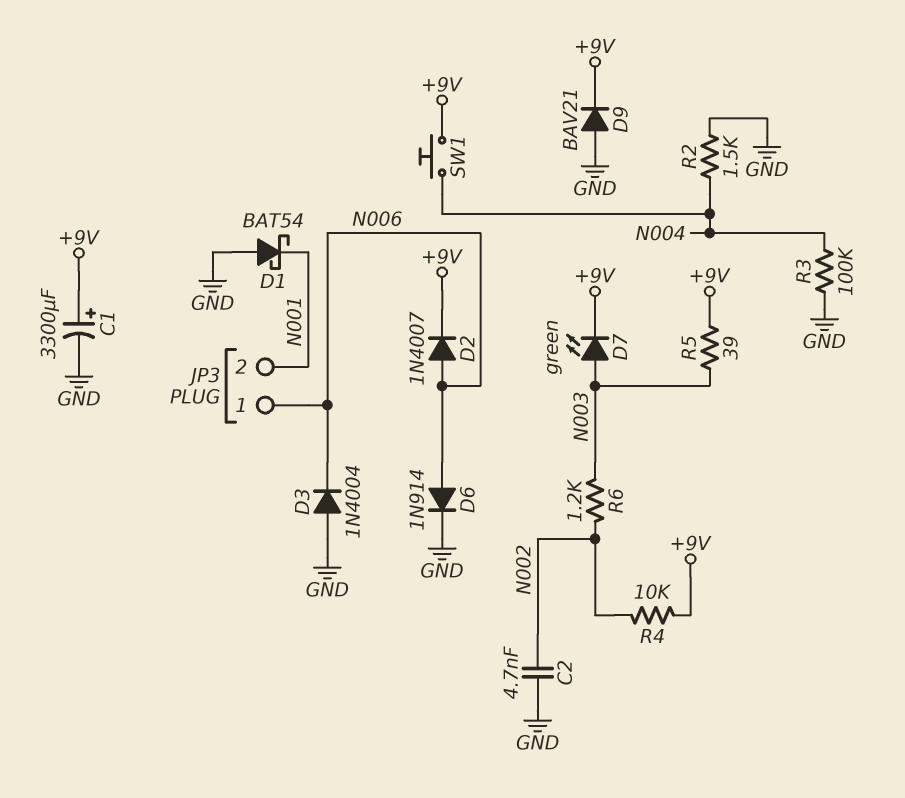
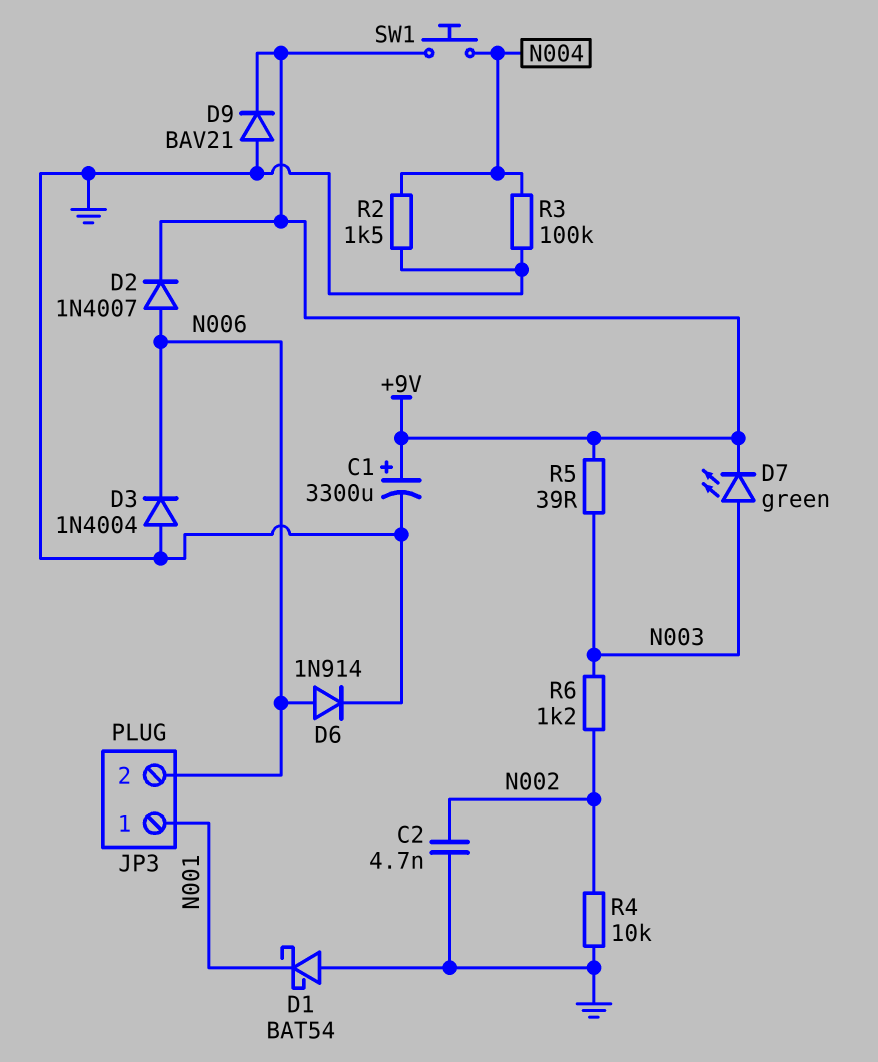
JP3 pin 1: N006 -> N001
JP3 pin 2: N001 -> N006
R4: 10k (+9V, N002) -> 10k (GND, N002)

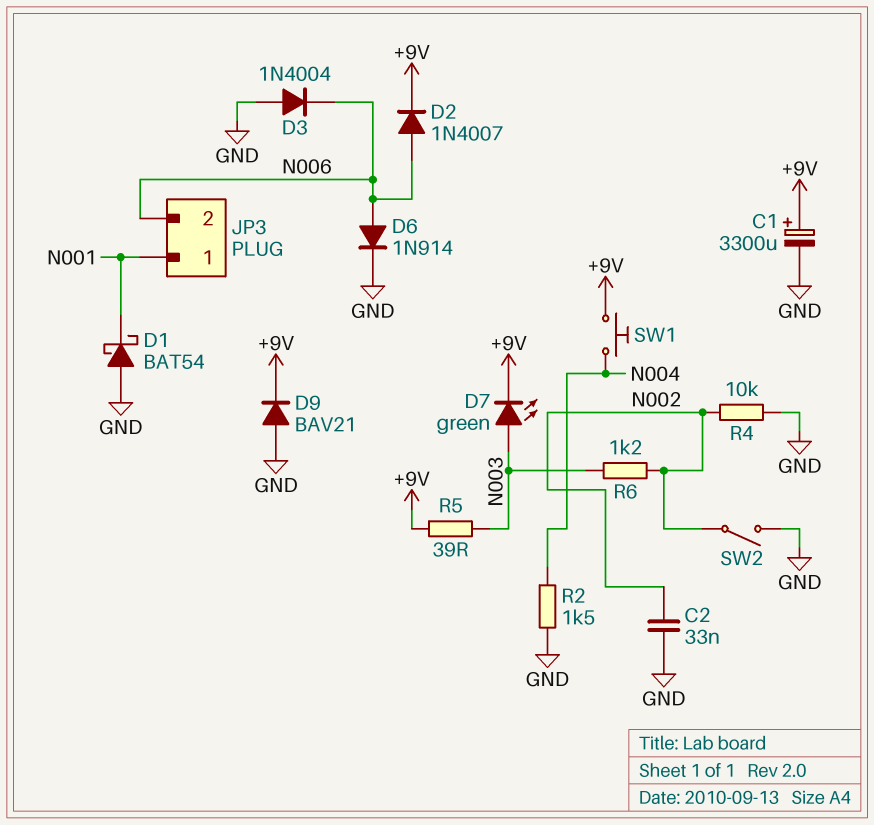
C2: 4.7nF (GND, N002) -> 33nF (GND, N002)
R3: 100k (GND, N004) -> none
SW2: none -> switch (GND, N002)

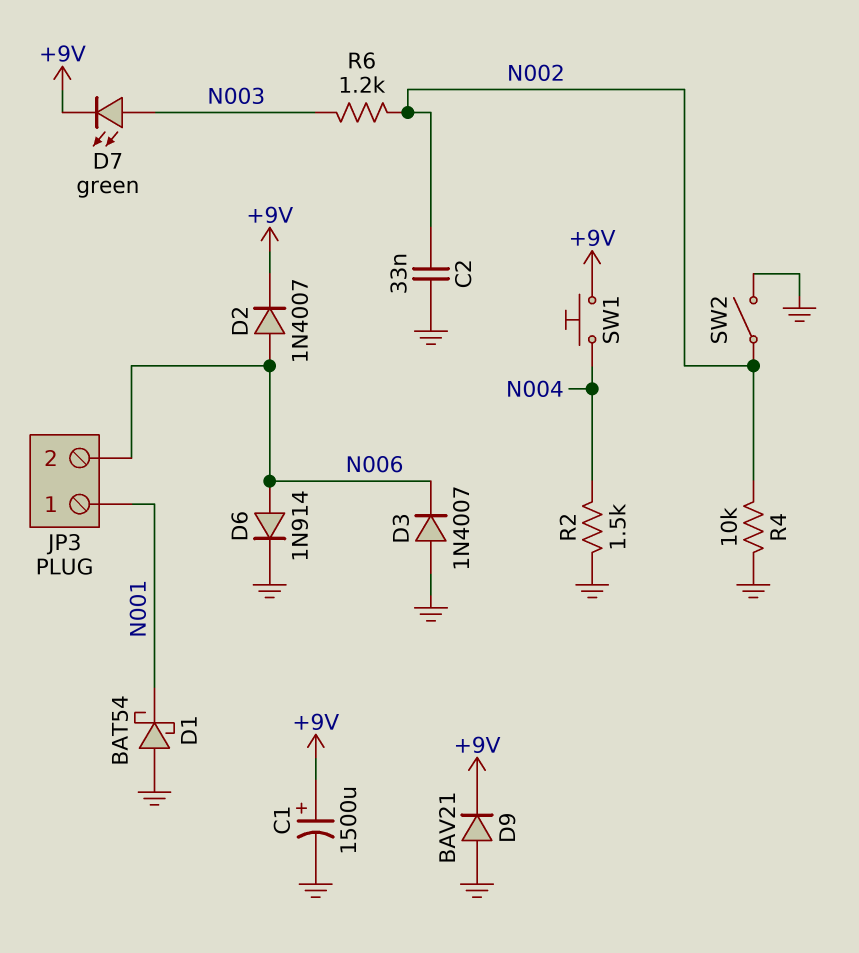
C1: 3300uF (plus +9V, minus GND) -> 1500uF (plus +9V, minus GND)
D3: diode 1N4004 (A GND, K N006) -> diode 1N4007 (A GND, K N006)
R5: 39 (+9V, N003) -> none

